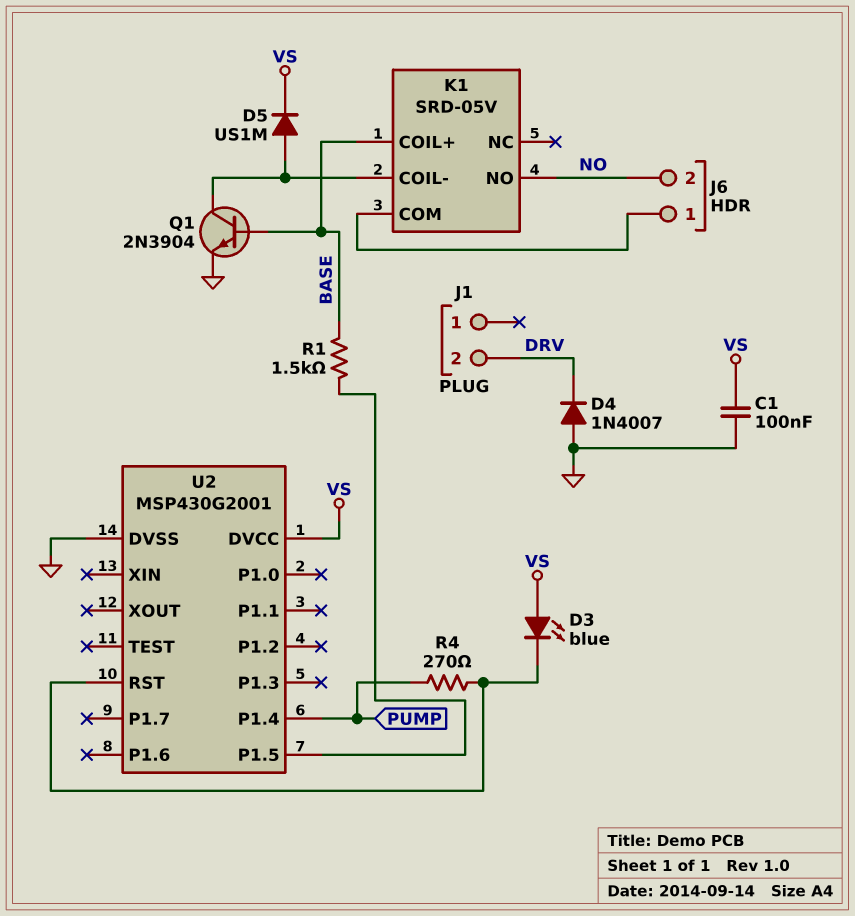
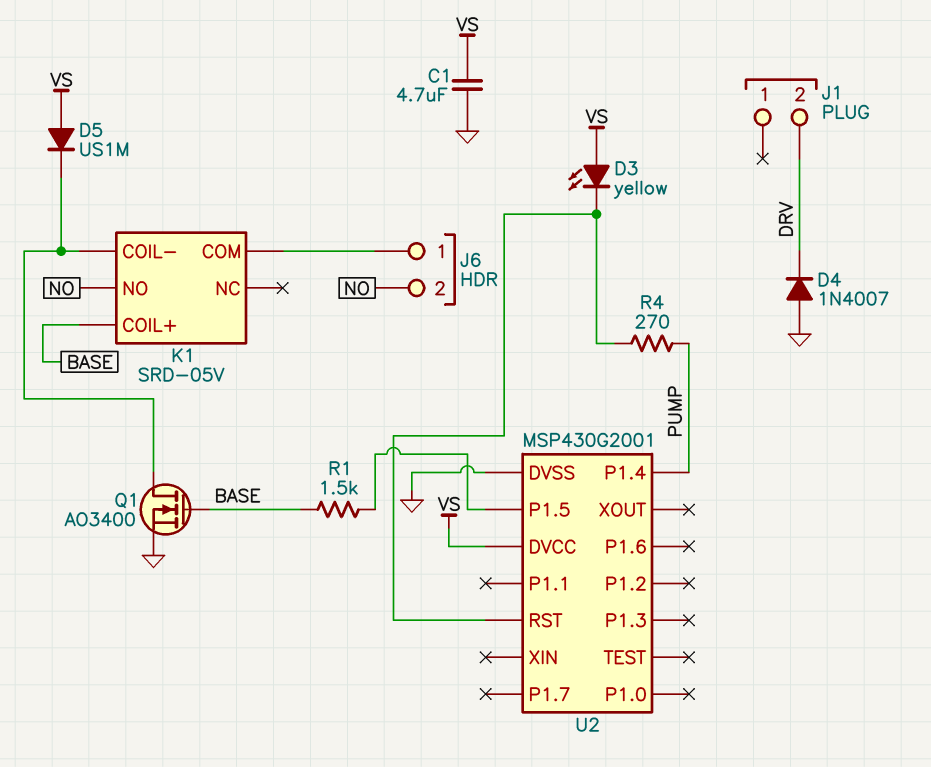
C1: 100nF (GND, VS) -> 4.7uF (GND, VS)
D3: LED blue (A VS, K U2/RST) -> LED yellow (A VS, K U2/RST)
D5: diode US1M (A K1/COIL-, K VS) -> diode US1M (A VS, K K1/COIL-)
Q1: NPN 2N3904 (B BASE, C K1/COIL-, E GND) -> NMOS AO3400 (G BASE, D K1/COIL-, S GND)

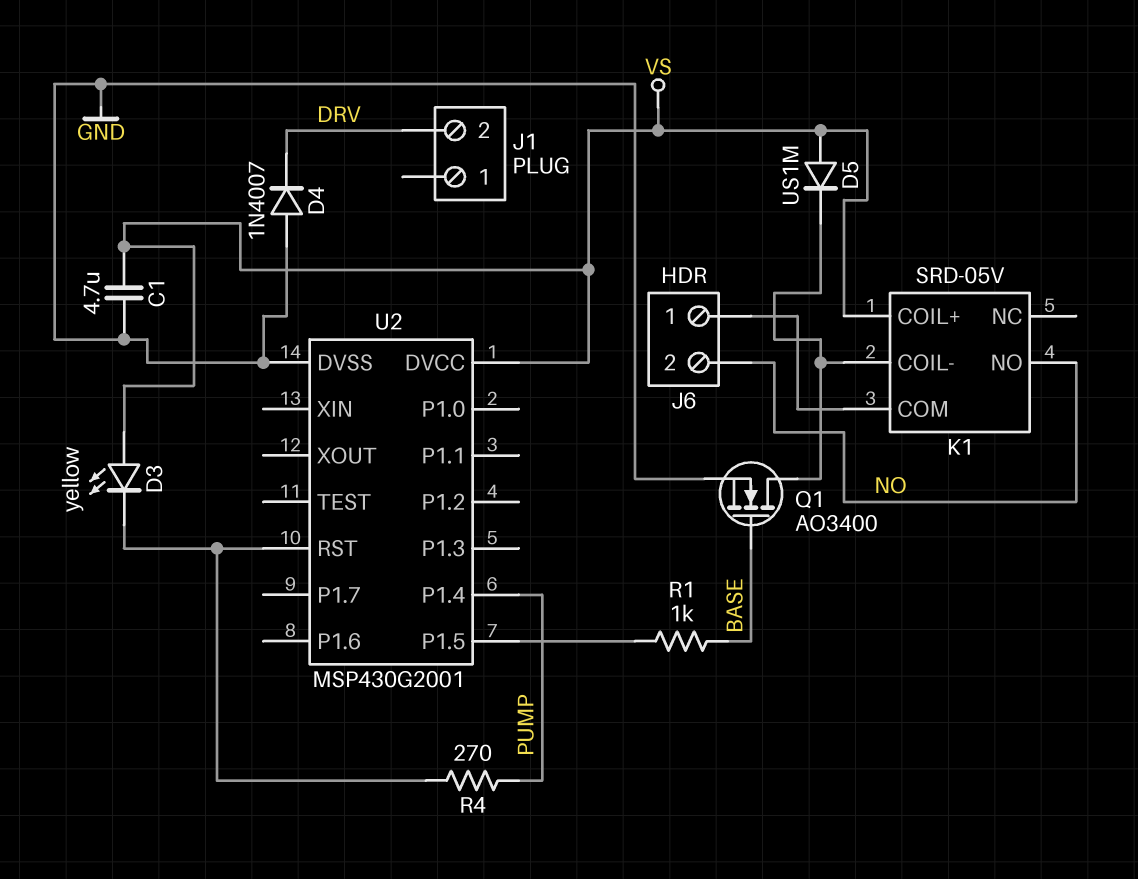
K1 pin COIL+: BASE -> VS
R1: 1.5k (BASE, U2/P1.5) -> 1k (BASE, U2/P1.5)

